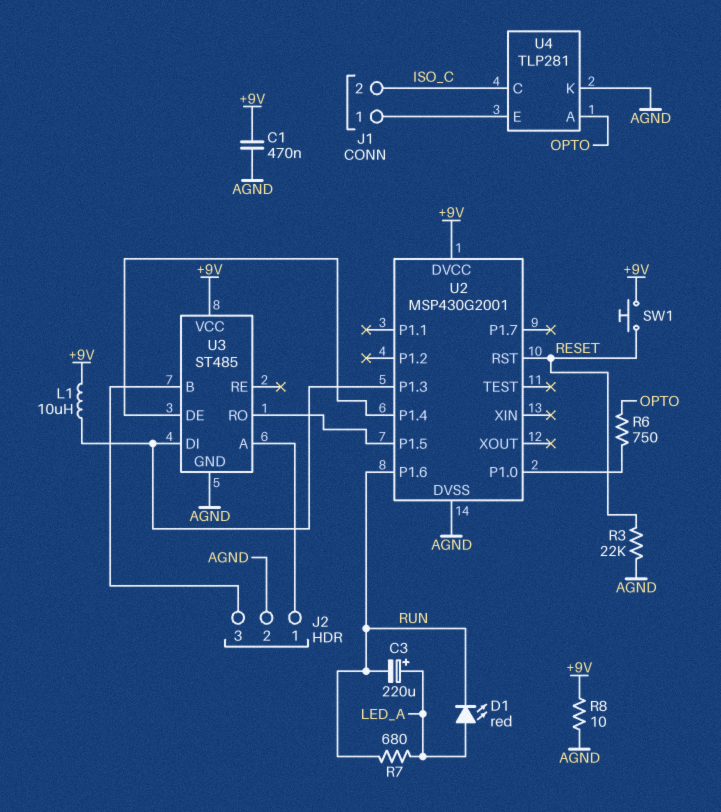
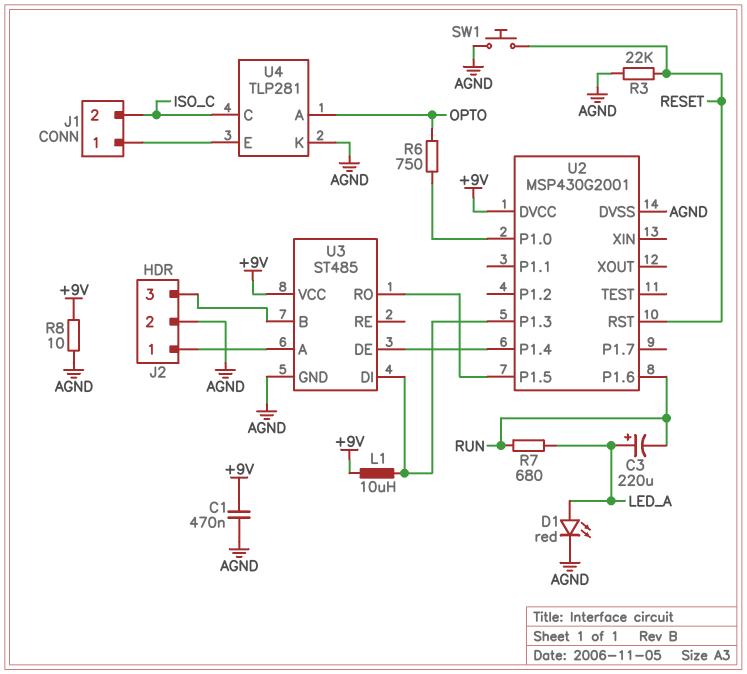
D1: LED red (A LED_A, K RUN) -> LED red (A LED_A, K AGND)
SW1: button (+9V, RESET) -> button (AGND, RESET)

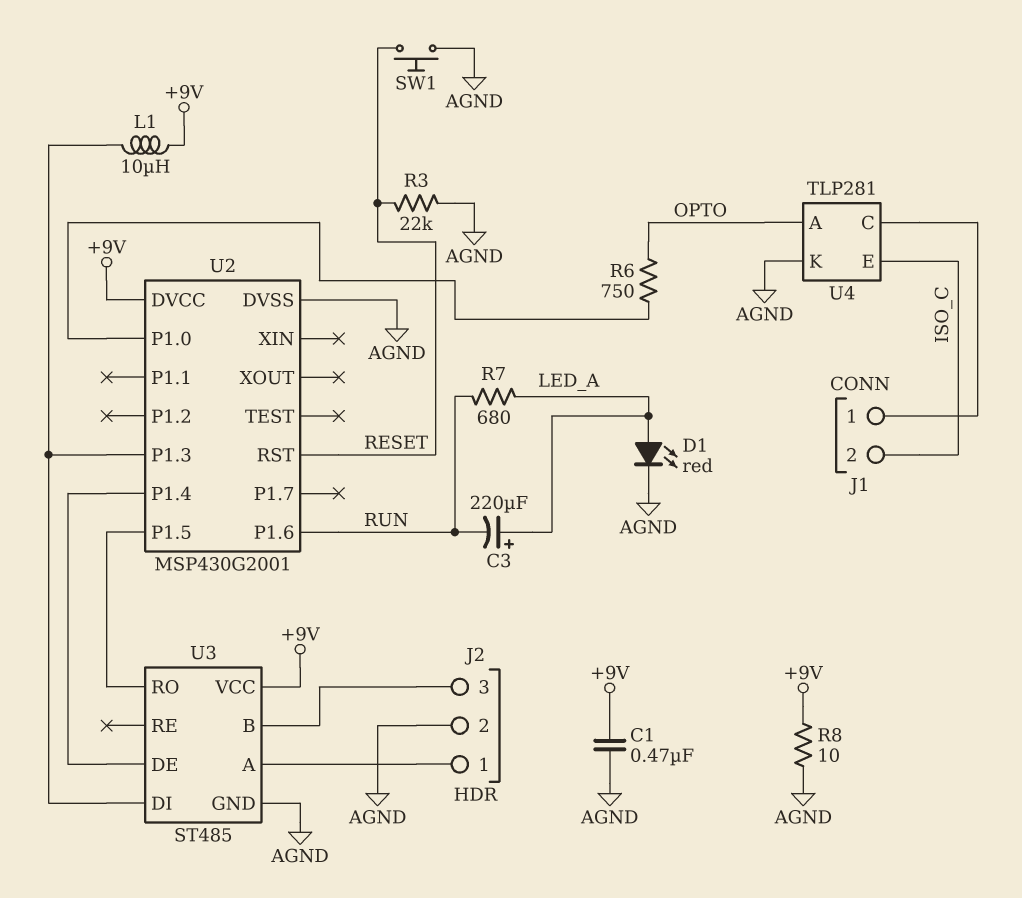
U4 pin C: ISO_C -> J1/1
U4 pin E: J1/1 -> ISO_C

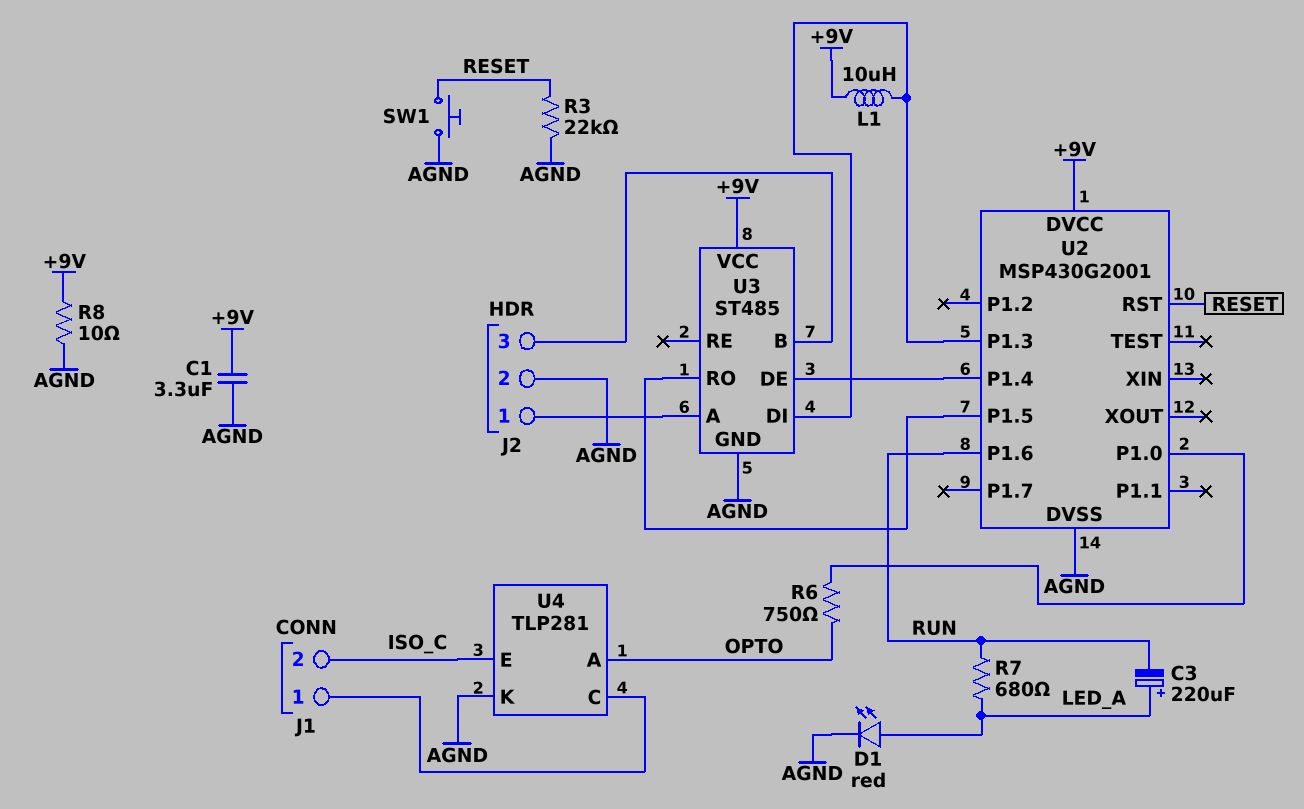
C1: 470nF (+9V, AGND) -> 3.3uF (+9V, AGND)

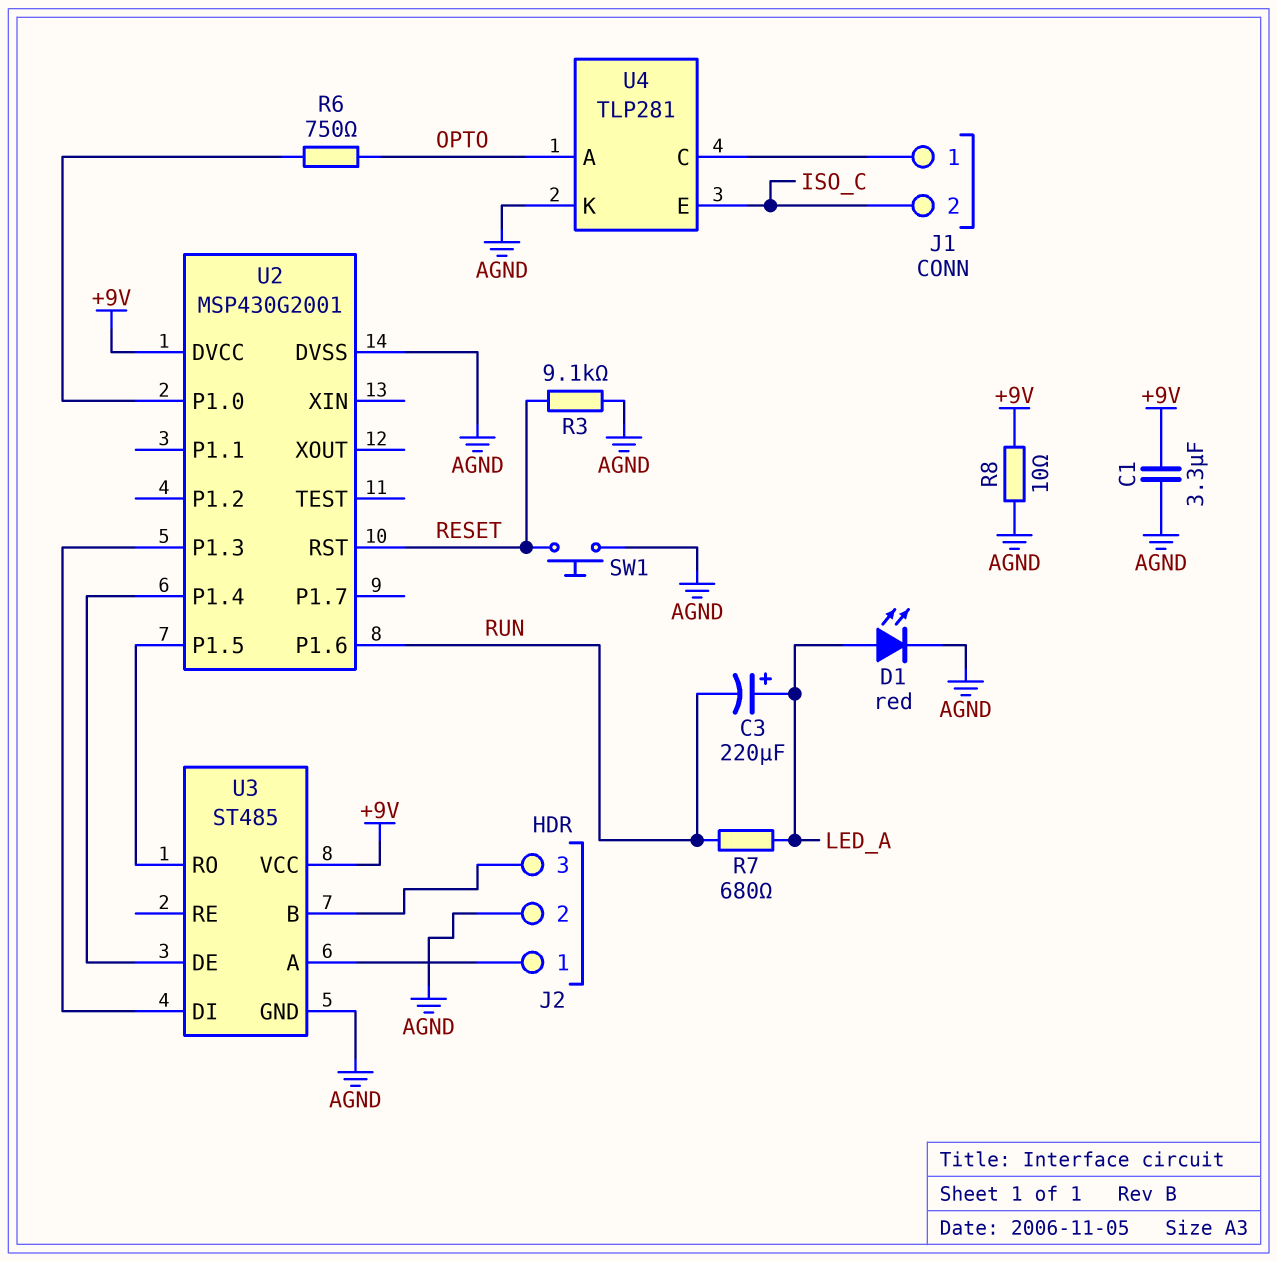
L1: 10uH (+9V, U2/P1.3) -> none
R3: 22k (AGND, RESET) -> 9.1k (AGND, RESET)

